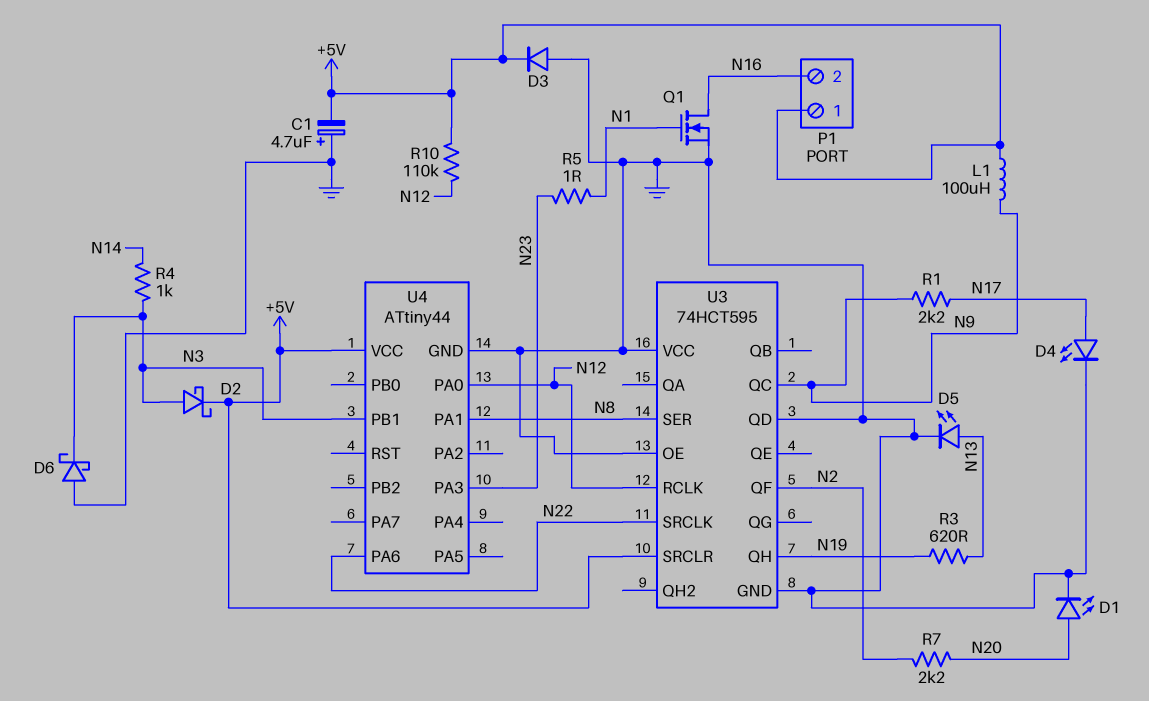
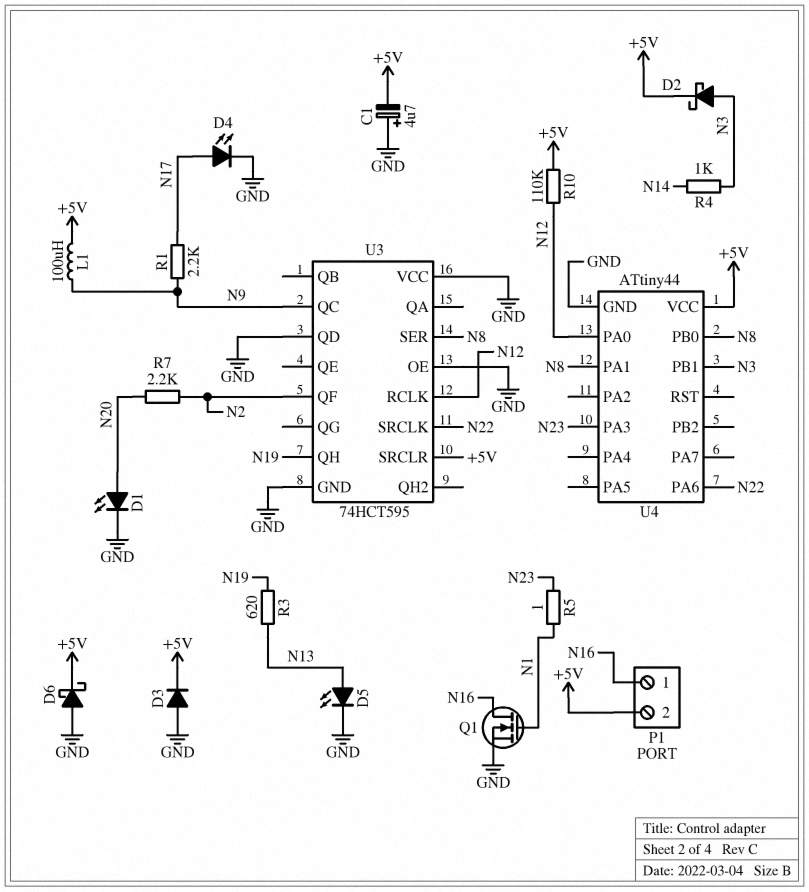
D6: schottky (A GND, K N3) -> schottky (A GND, K +5V)
P1 pin 1: +5V -> N16
P1 pin 2: N16 -> +5V
U4 pin PB0: none -> N8

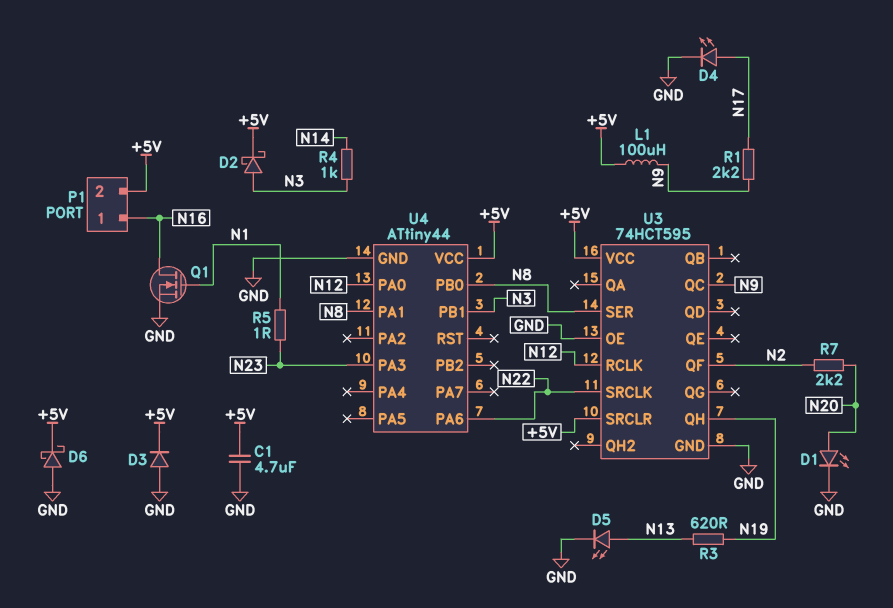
C1: 4.7uF (plus GND, minus +5V) -> 4.7uF (+5V, GND)
R10: 110k (+5V, N12) -> none
U3 pin QD: GND -> none
U3 pin VCC: GND -> +5V

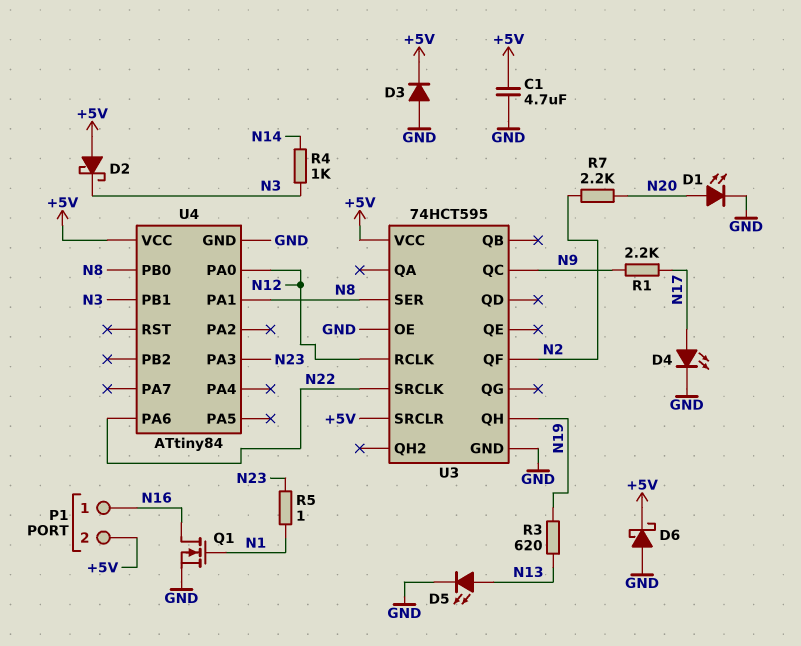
D2: schottky (A N3, K +5V) -> schottky (A +5V, K N3)
L1: 100uH (+5V, N9) -> none
U4: ATtiny44 -> ATtiny84

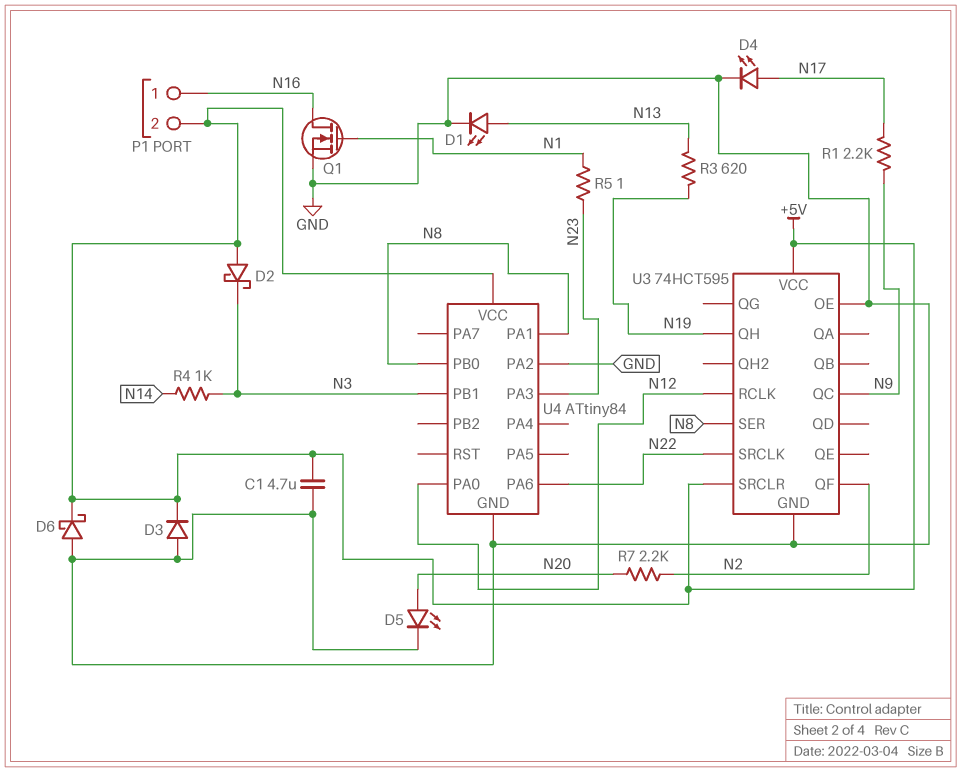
D1: LED (A N20, K GND) -> LED (A N13, K GND)
D5: LED (A N13, K GND) -> LED (A N20, K GND)
U4 pin PA2: none -> GND

